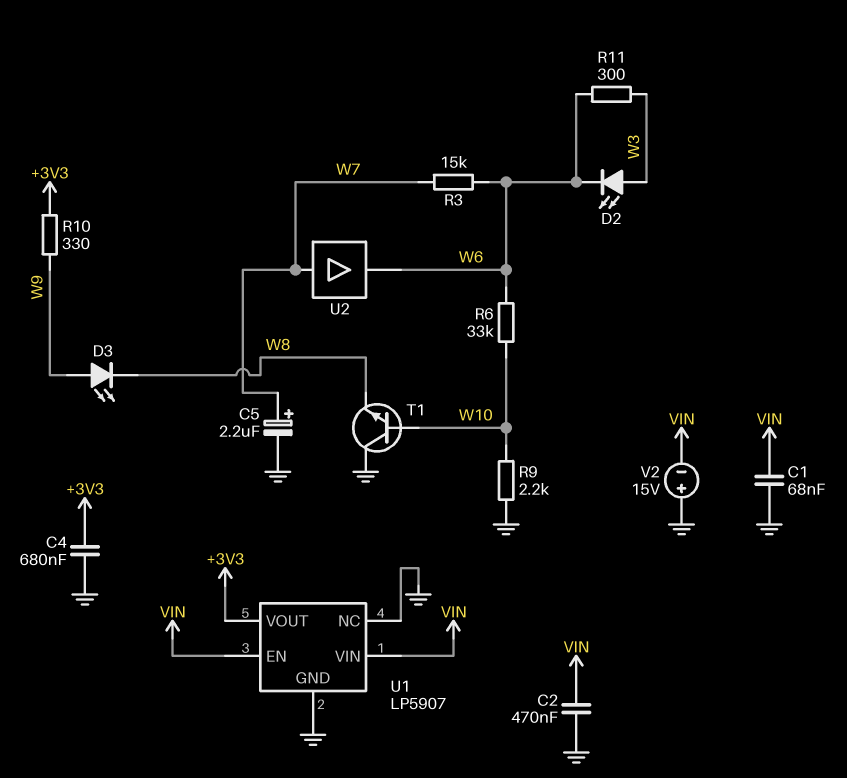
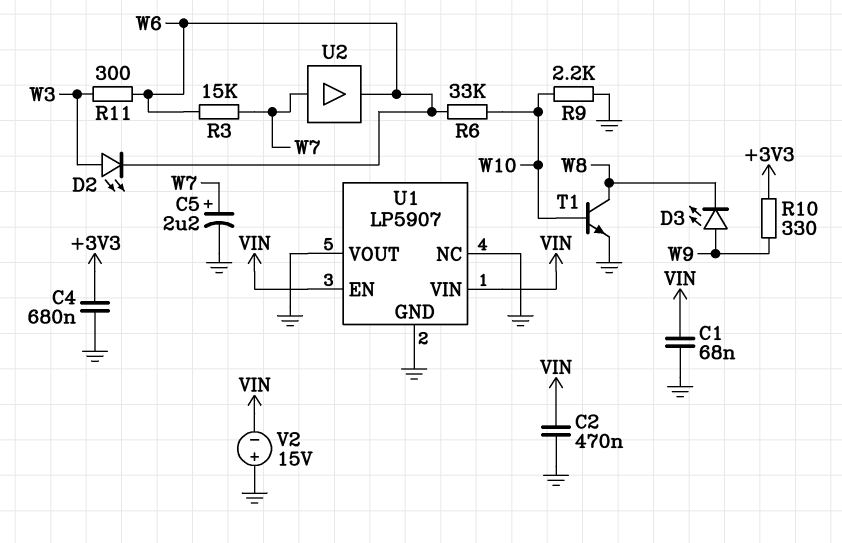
T1: NPN (B W10, C GND, E W8) -> NPN (B W10, C W8, E GND)
U1 pin VOUT: +3V3 -> GND

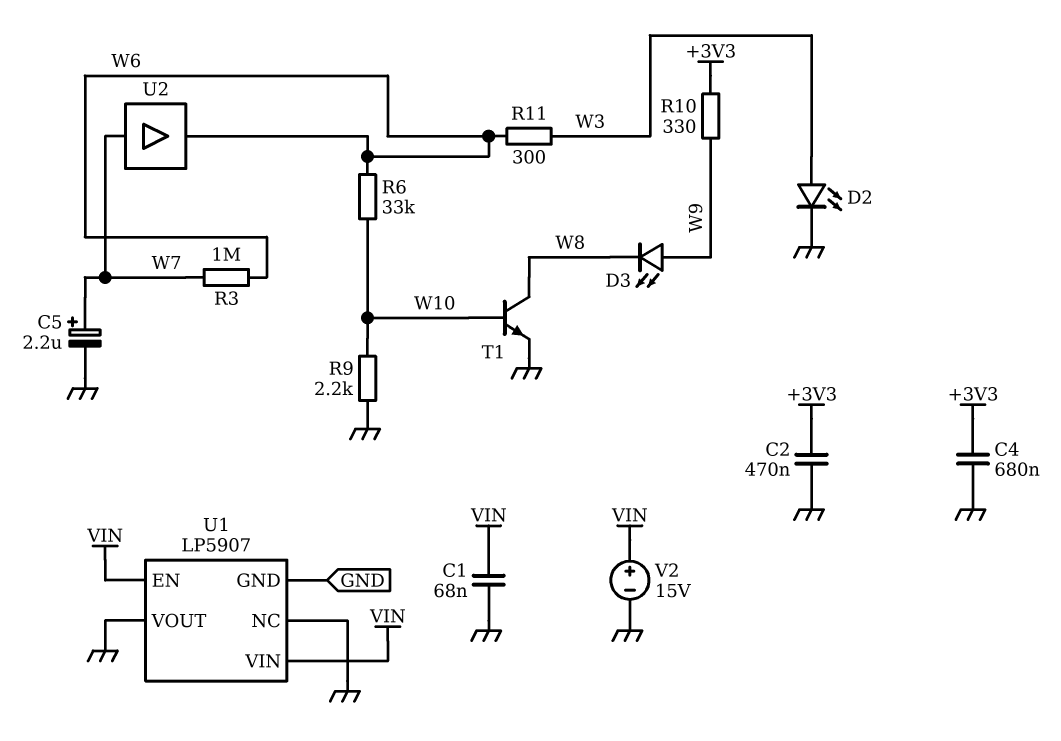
C2: 470nF (GND, VIN) -> 470nF (+3V3, GND)
D2: LED (A W3, K W6) -> LED (A W3, K GND)
R3: 15k (W6, W7) -> 1M (W6, W7)
V2: 15V (plus GND, minus VIN) -> 15V (plus VIN, minus GND)

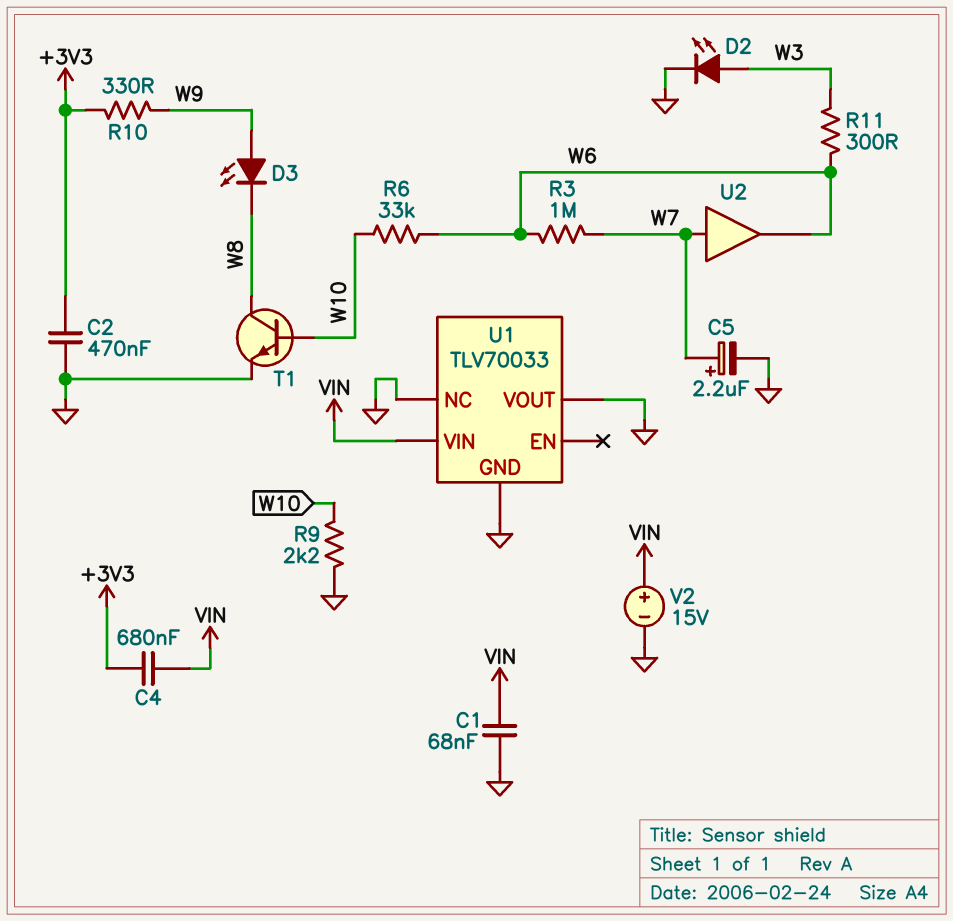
C4: 680nF (+3V3, GND) -> 680nF (+3V3, VIN)
U1: LP5907 -> TLV70033
U1 pin EN: VIN -> none

